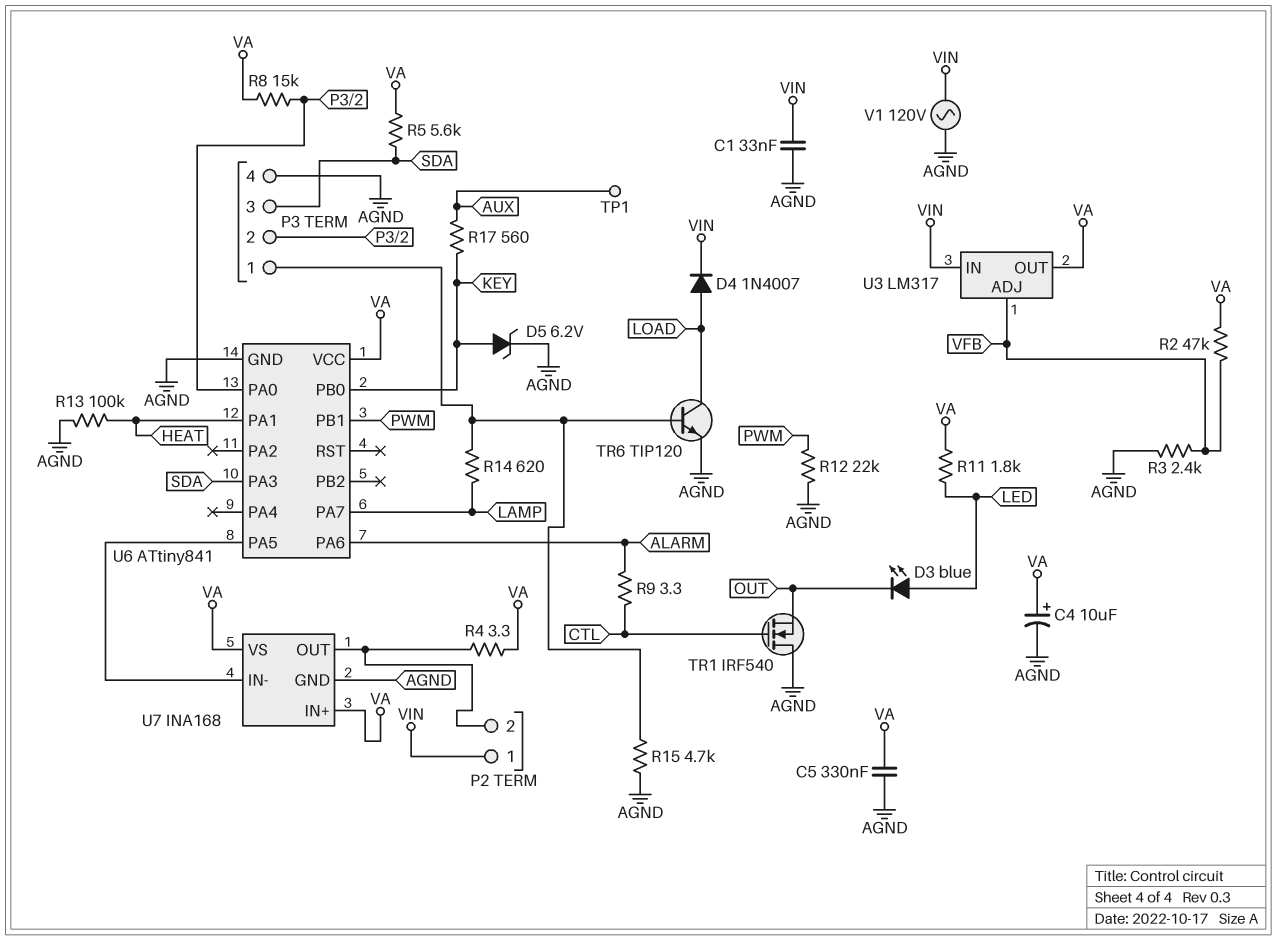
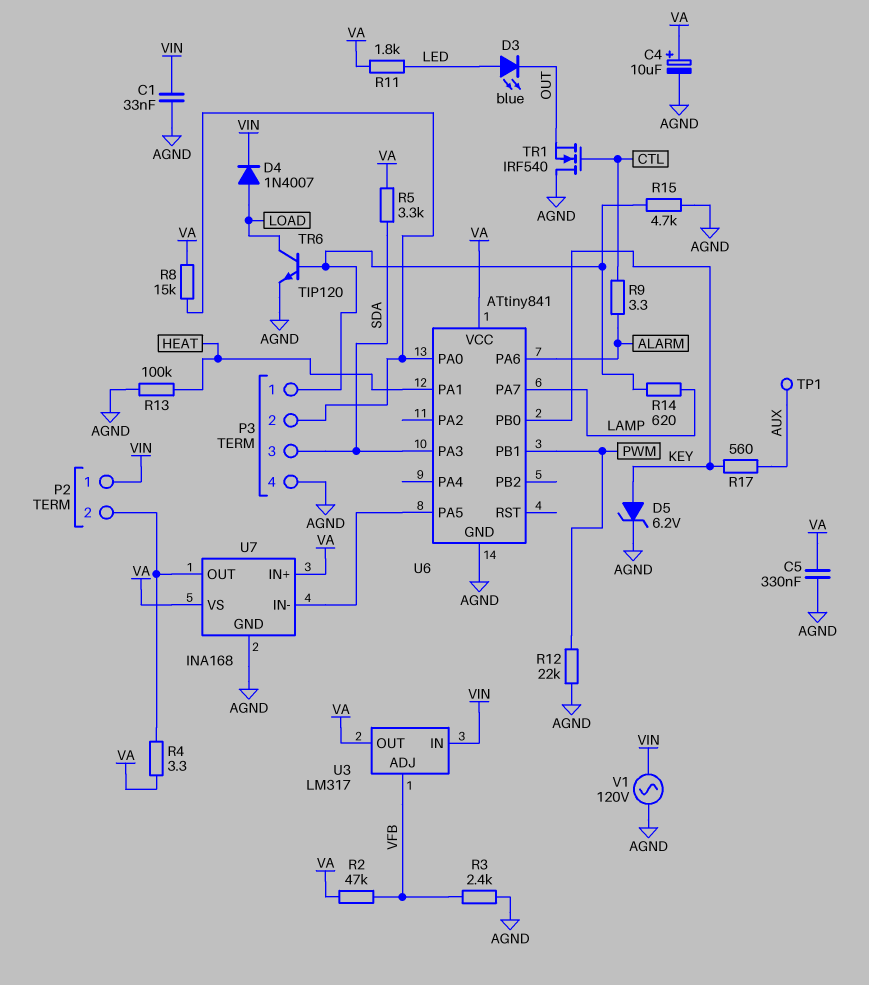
R5: 5.6k (SDA, VA) -> 3.3k (SDA, VA)

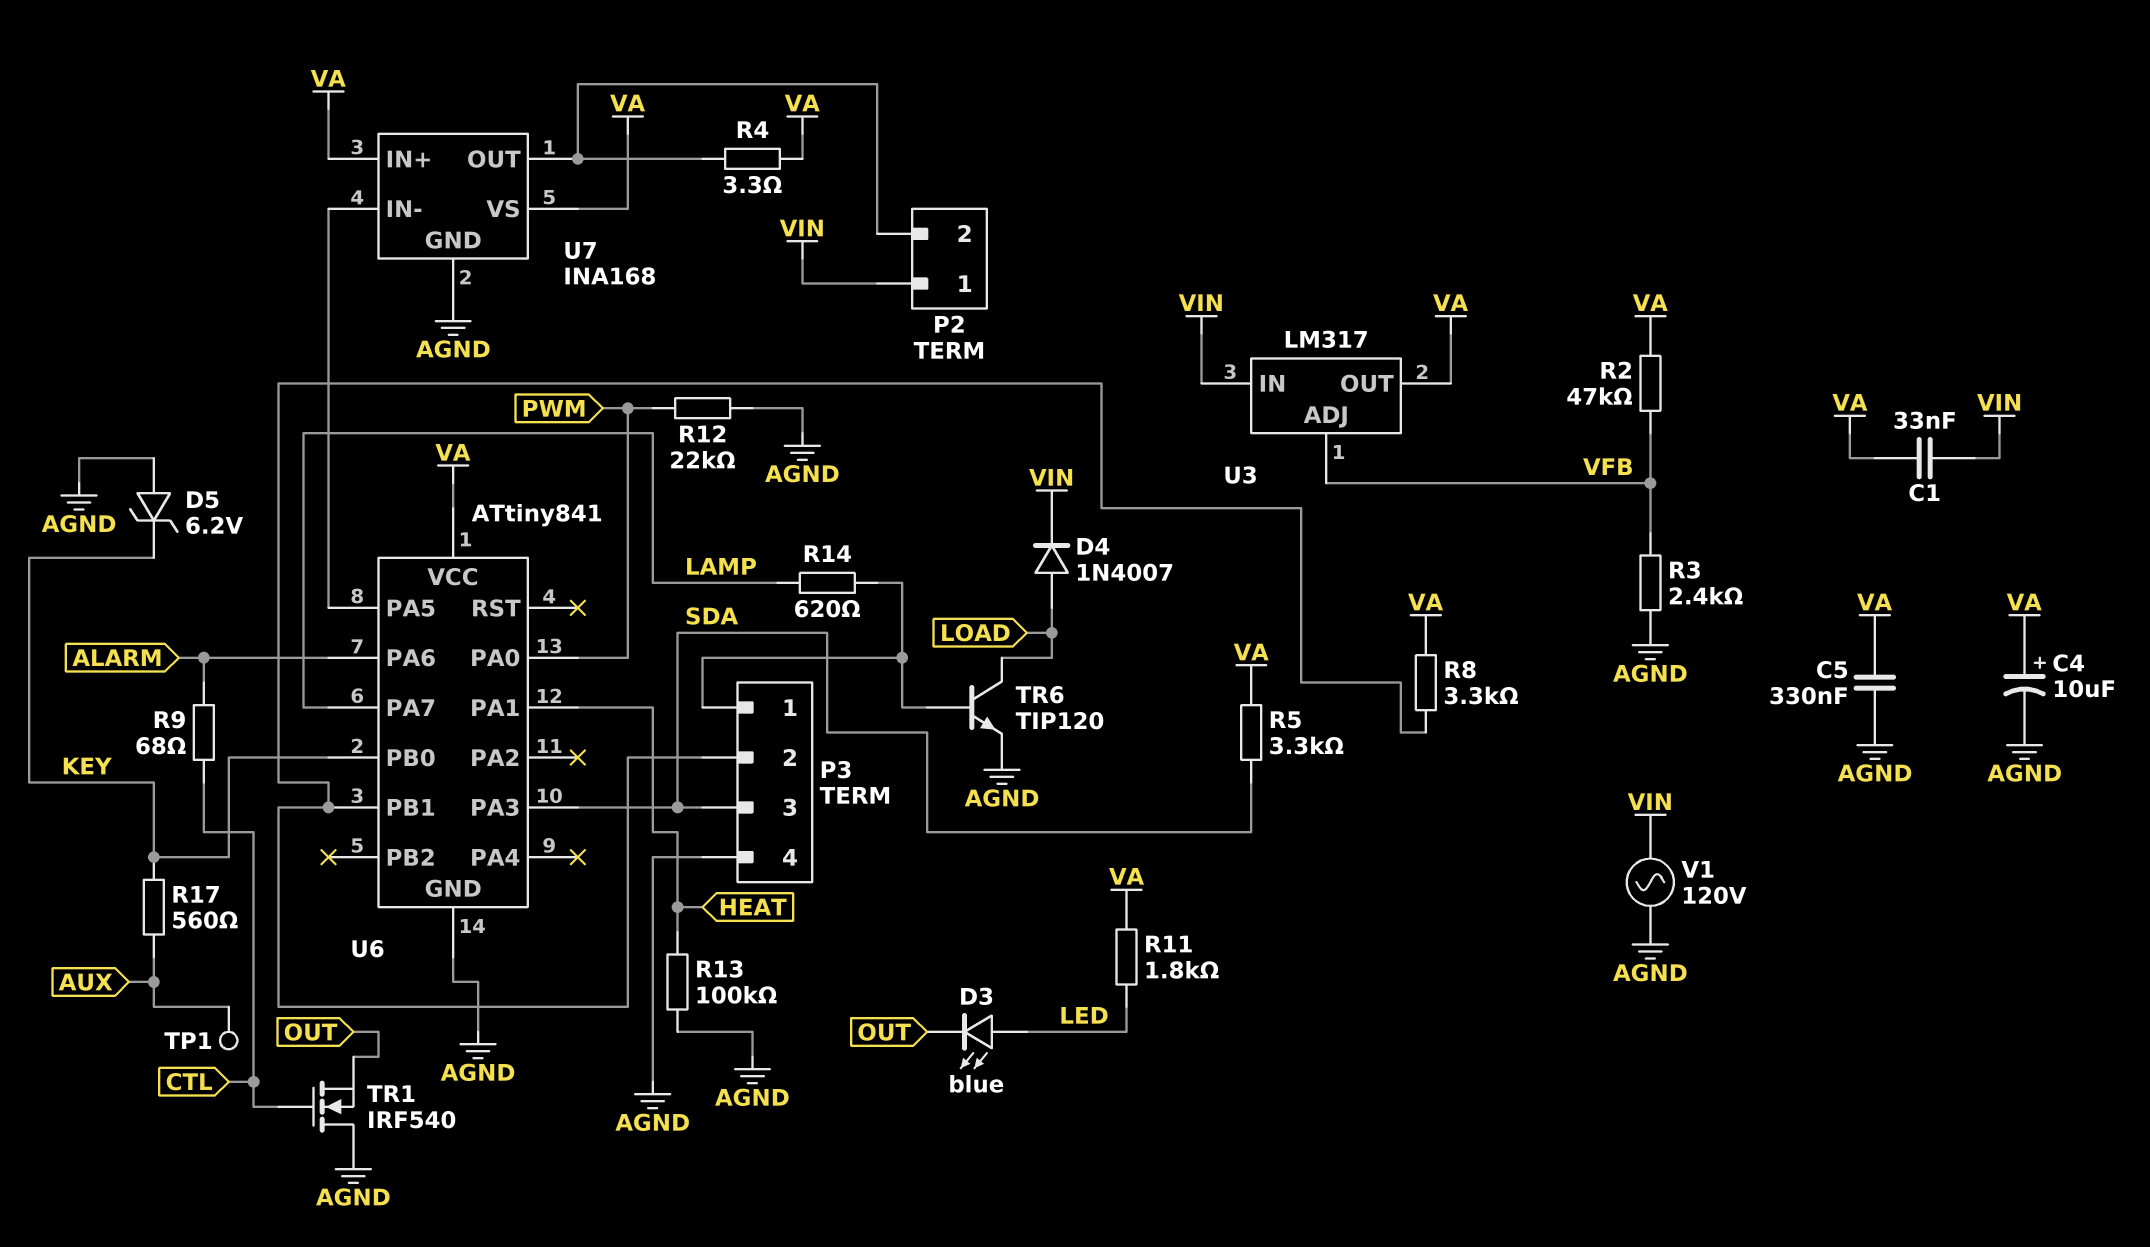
C1: 33nF (AGND, VIN) -> 33nF (VA, VIN)
D5: zener 6.2V (A KEY, K AGND) -> zener 6.2V (A AGND, K KEY)
R8: 15k (P3/2, VA) -> 3.3k (P3/2, VA)
R9: 3.3 (ALARM, CTL) -> 68 (ALARM, CTL)
R15: 4.7k (AGND, P3/1) -> none
U6 pin PA0: P3/2 -> PWM
U6 pin PB1: PWM -> P3/2

